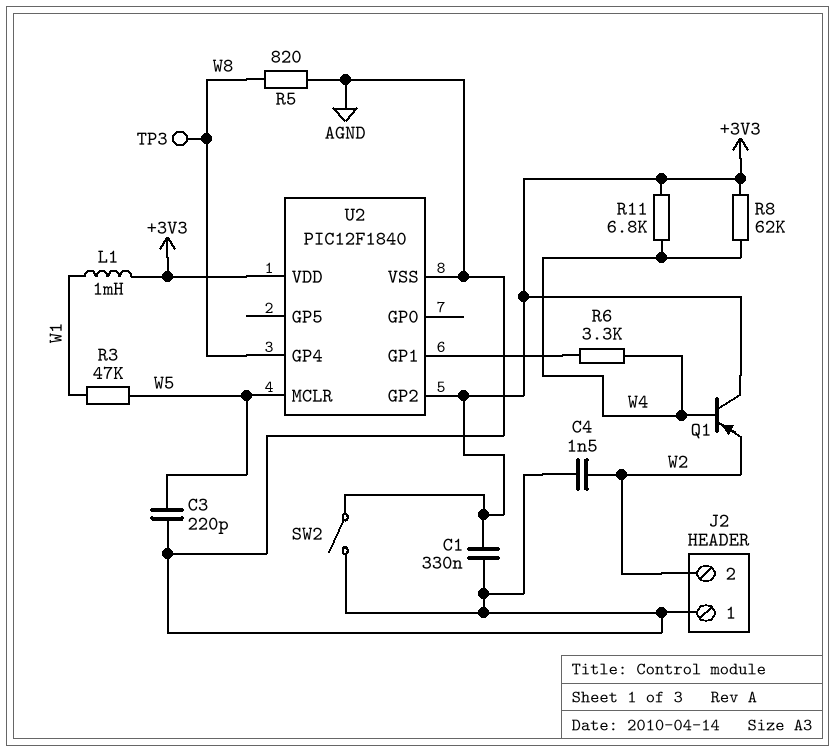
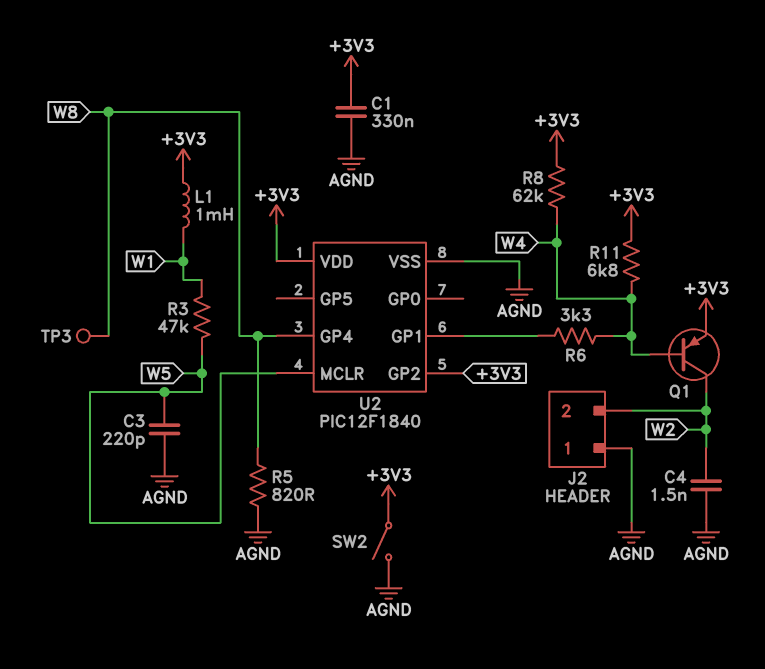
Q1: PNP (B W4, C +3V3, E W2) -> PNP (B W4, C W2, E +3V3)

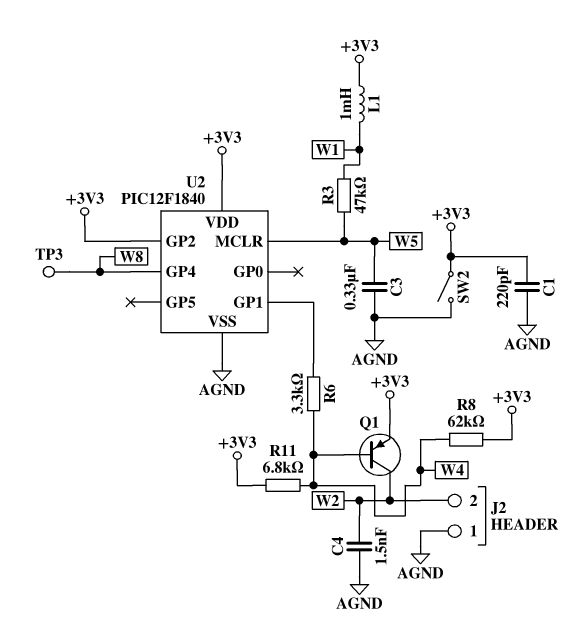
C1: 330nF (+3V3, AGND) -> 220pF (+3V3, AGND)
C3: 220pF (AGND, W5) -> 330nF (AGND, W5)
R5: 820 (AGND, W8) -> none

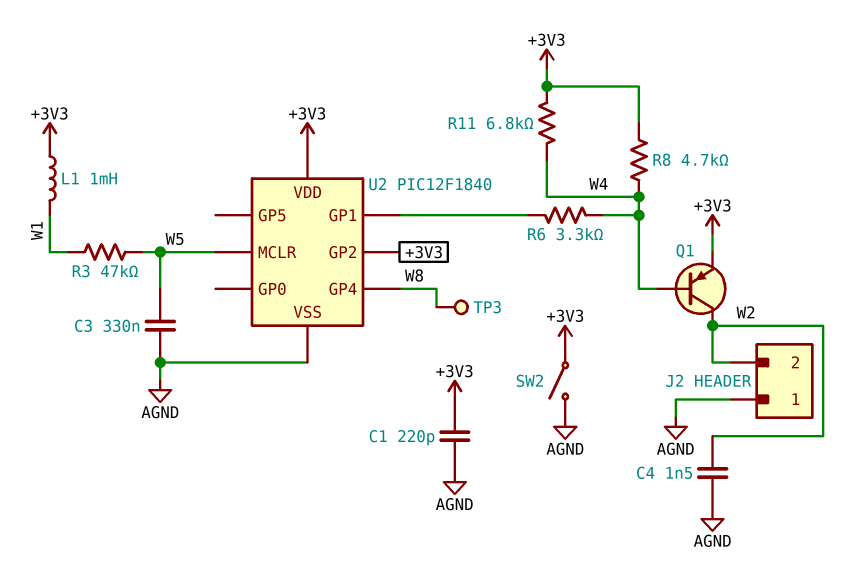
R8: 62k (+3V3, W4) -> 4.7k (+3V3, W4)

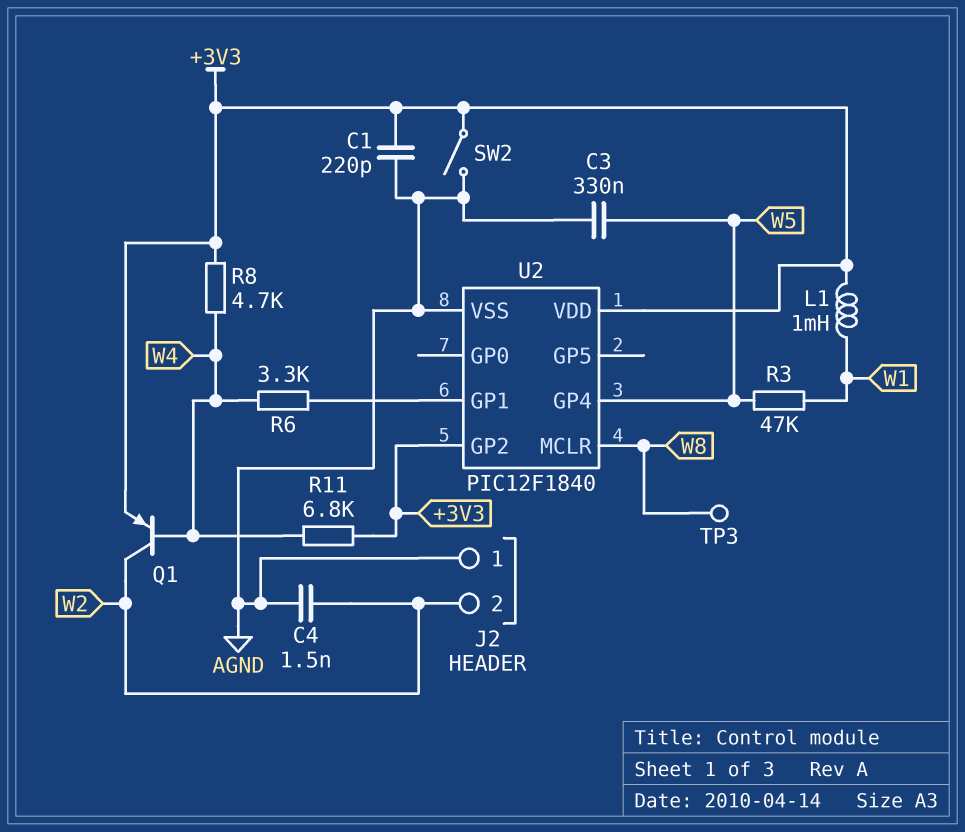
U2 pin GP4: W8 -> W5
U2 pin MCLR: W5 -> W8

